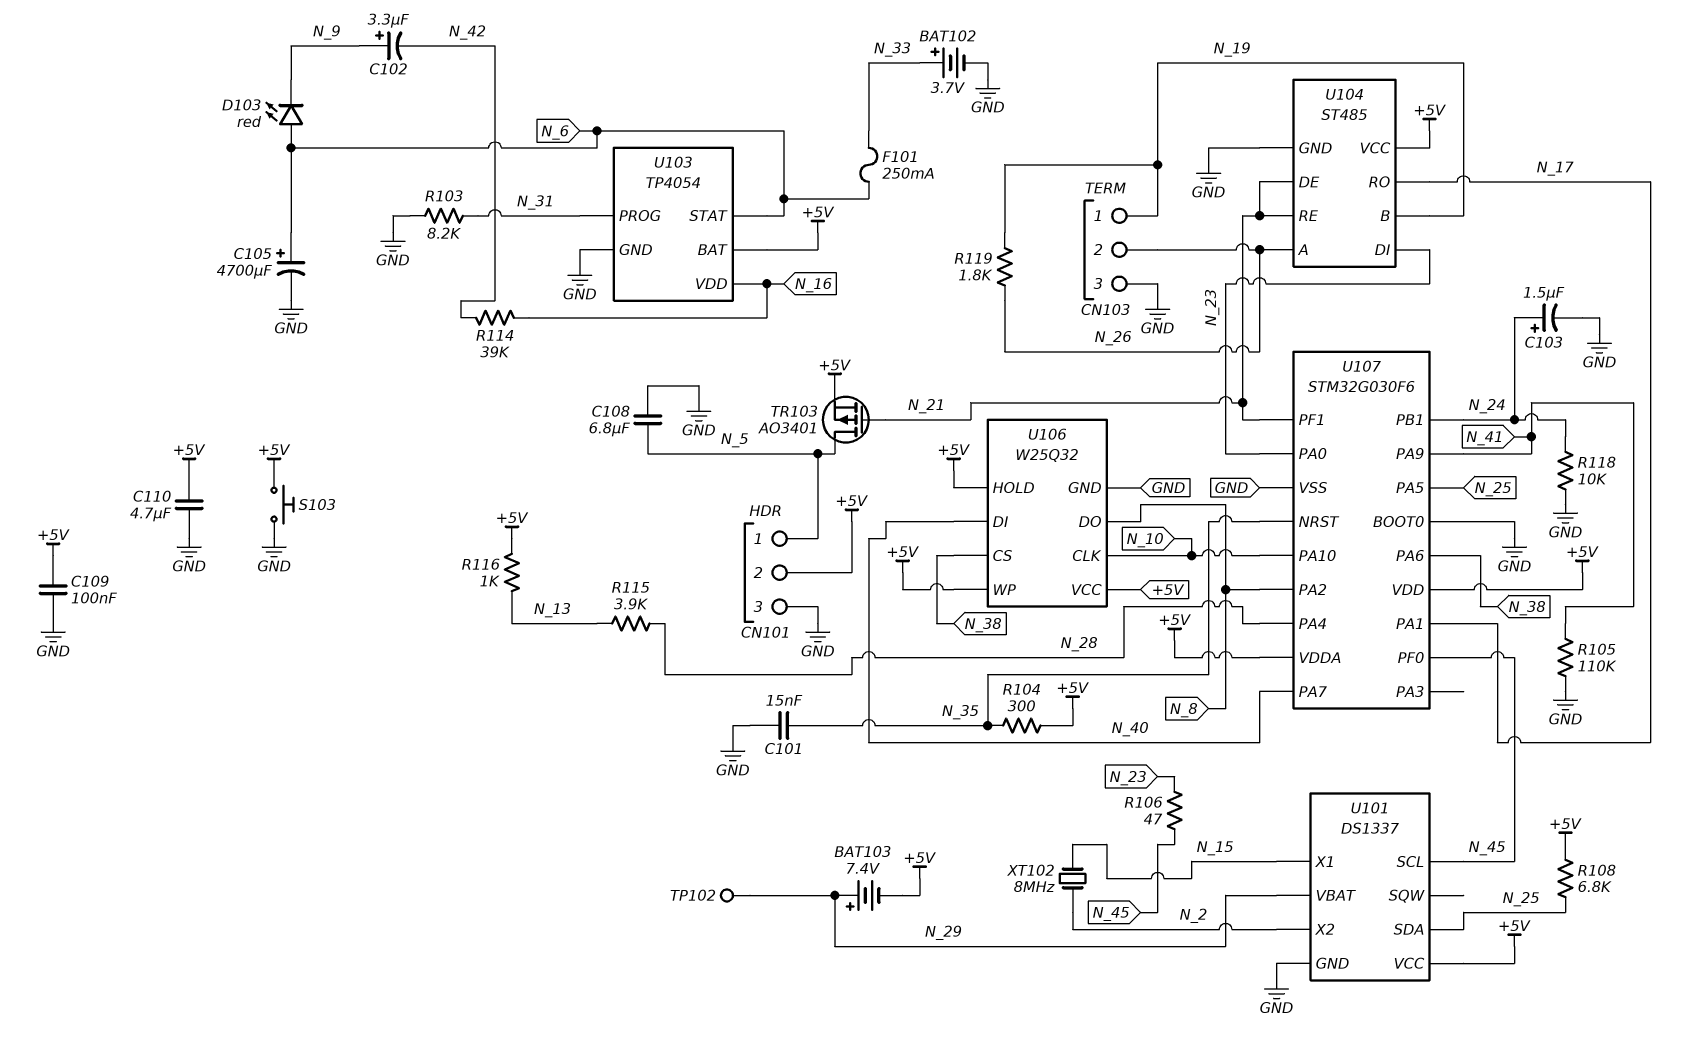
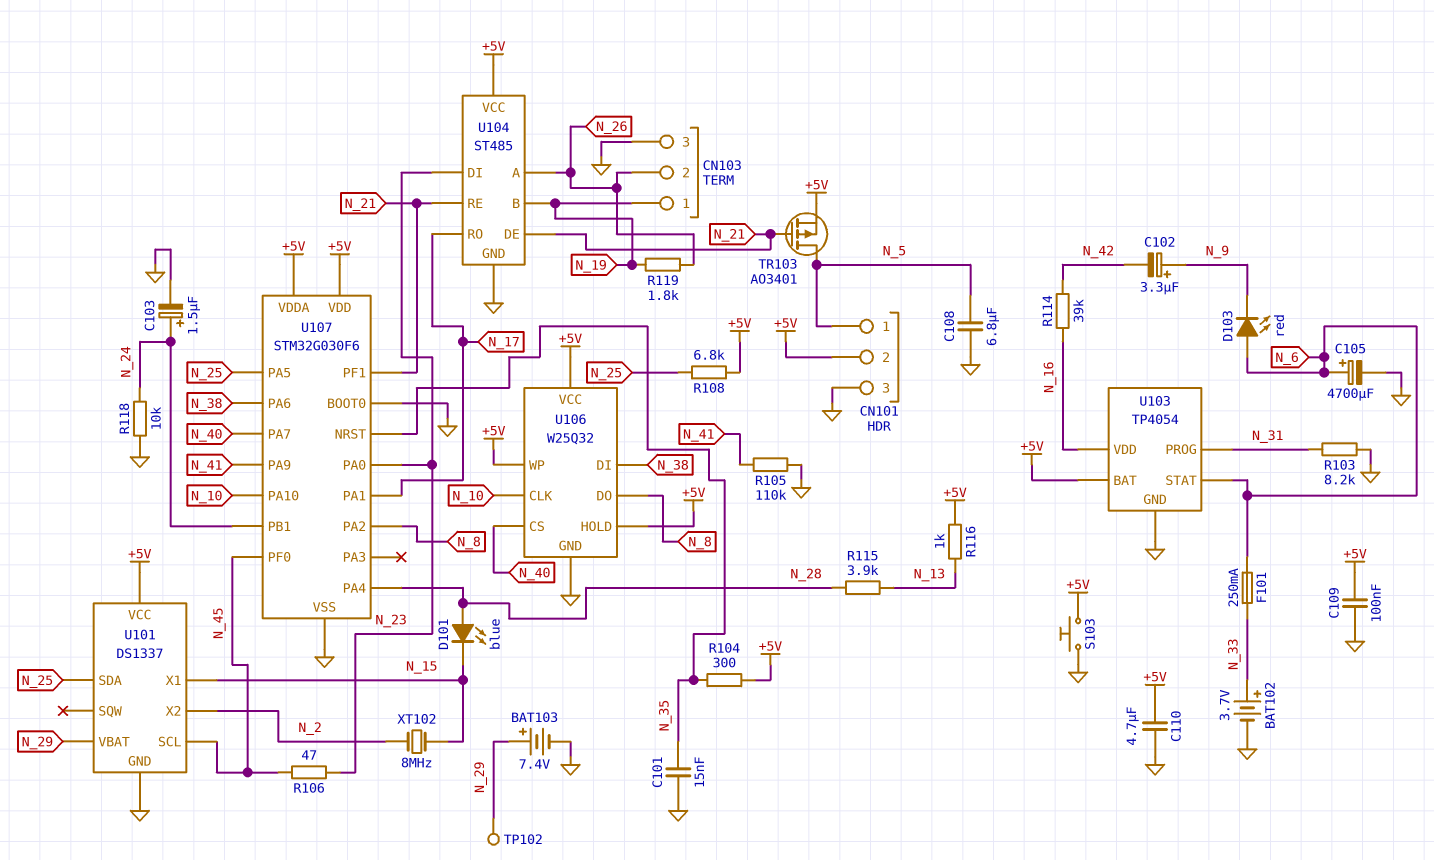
BAT103: 7.4V (plus N_29, minus +5V) -> 7.4V (plus N_29, minus GND)
D101: none -> LED blue (A N_28, K N_15)
U106 pin CS: N_38 -> N_40
U106 pin DI: N_40 -> N_38

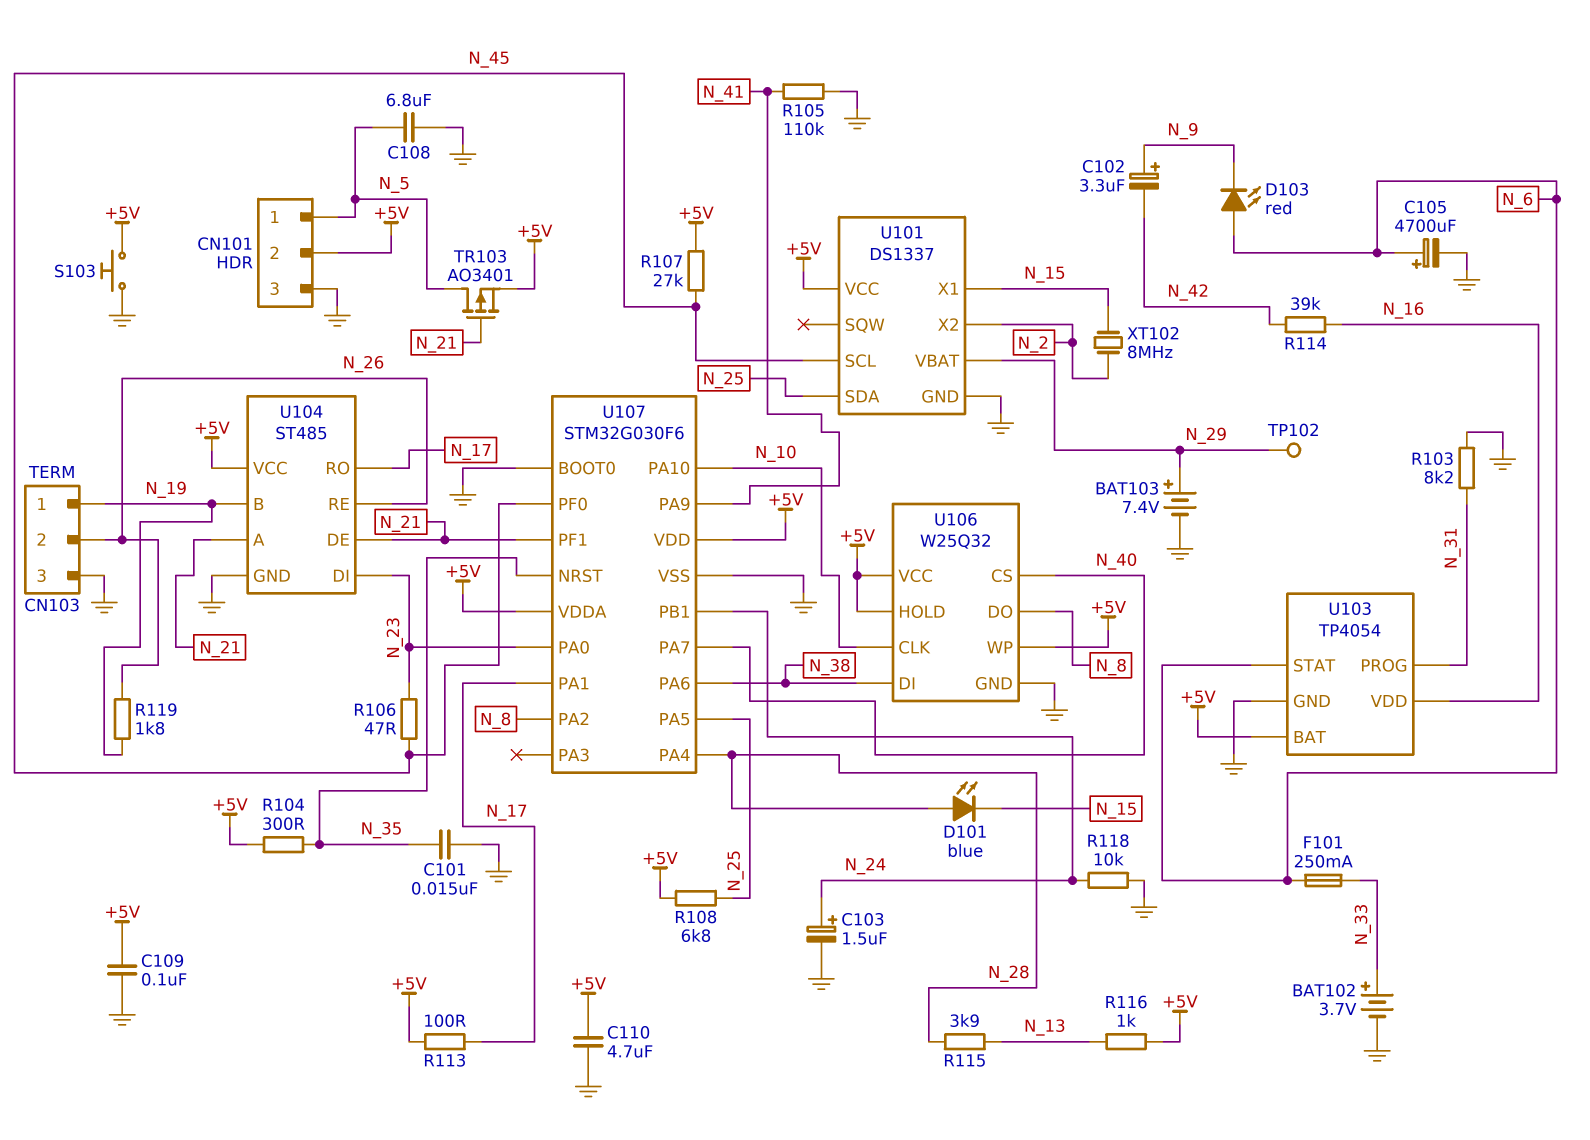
R107: none -> 27k (+5V, N_45)
R113: none -> 100 (+5V, N_17)
U104 pin A: N_26 -> N_21
U104 pin RE: N_21 -> N_26

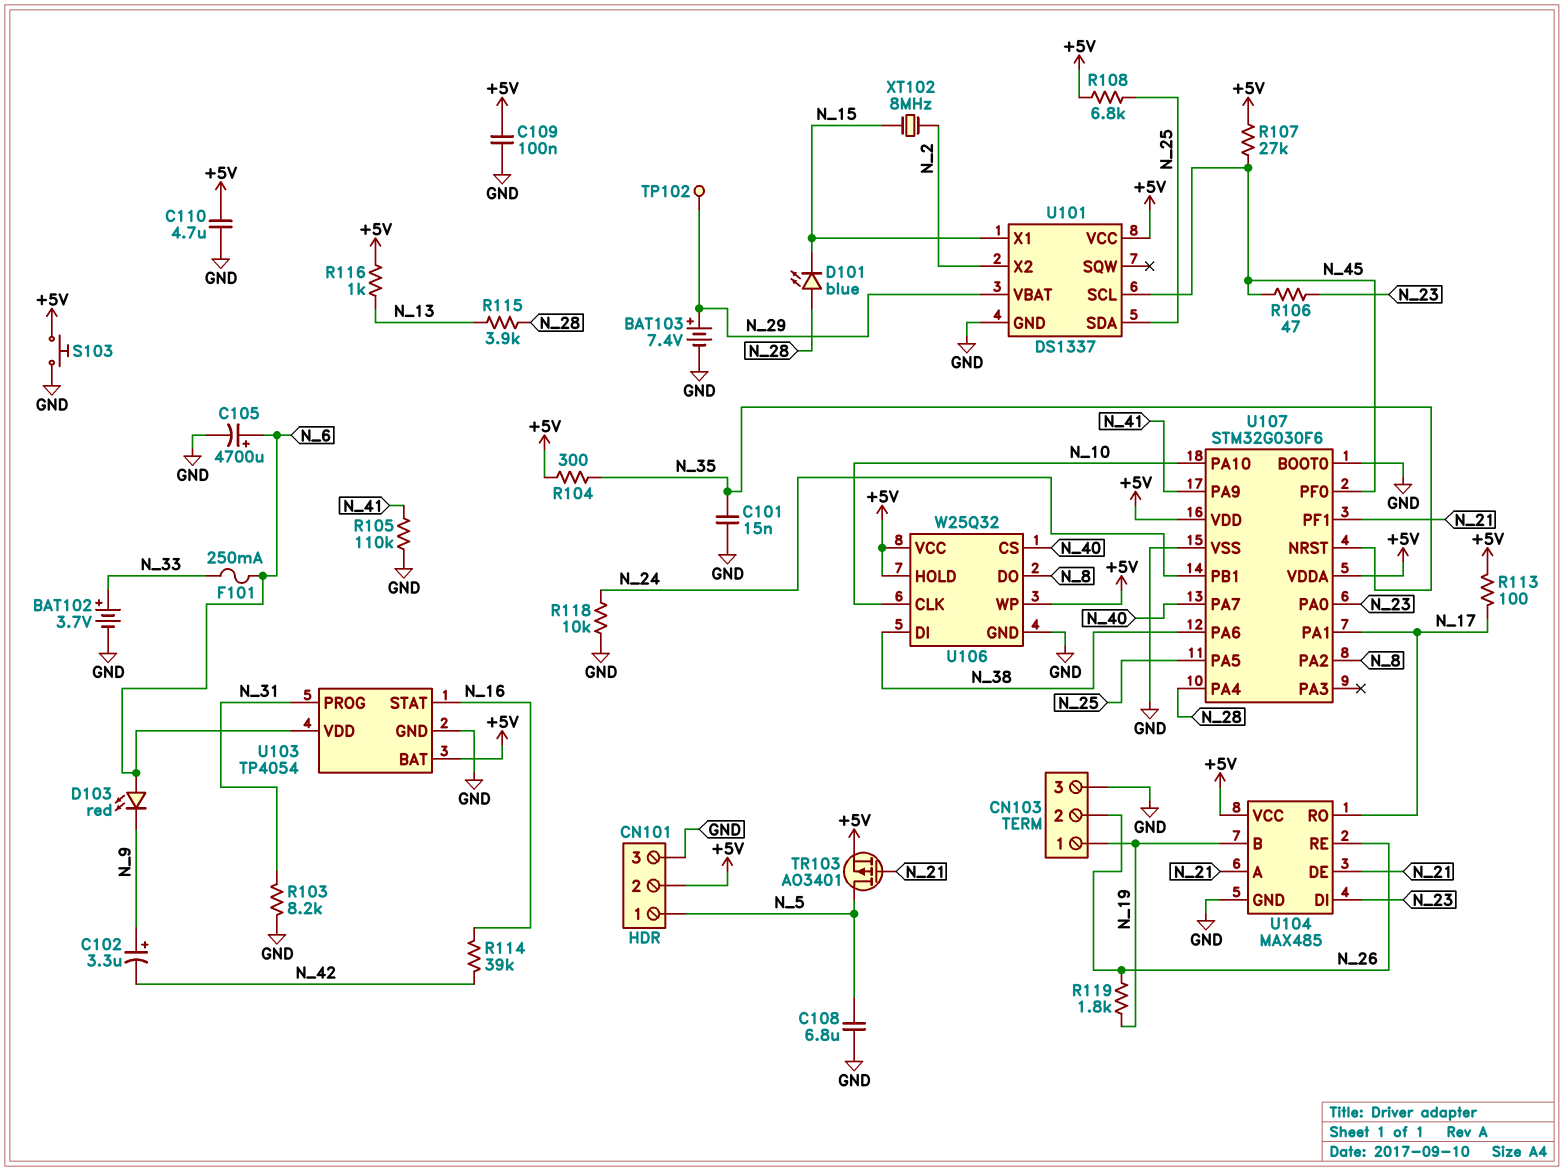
C103: 1.5uF (plus N_24, minus GND) -> none
U103 pin STAT: N_6 -> N_16
U103 pin VDD: N_16 -> N_6
U104: ST485 -> MAX485

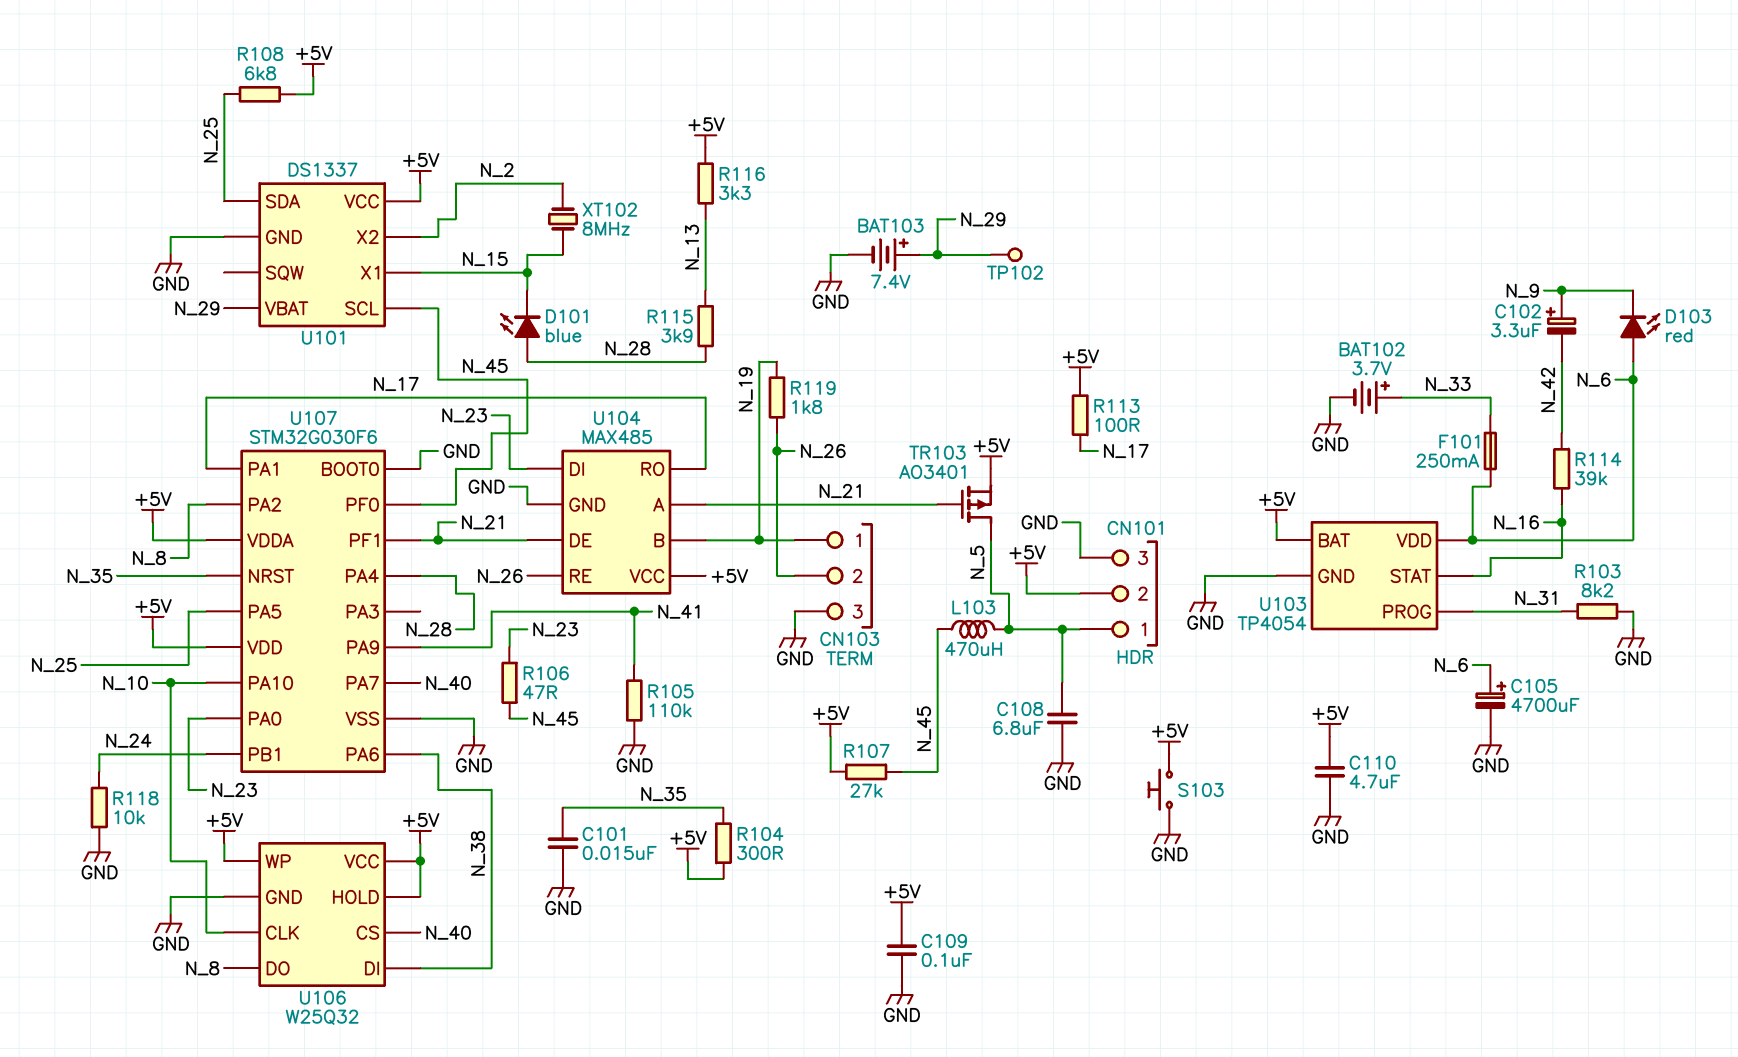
L103: none -> 470uH (N_5, N_45)
R116: 1k (+5V, N_13) -> 3.3k (+5V, N_13)

